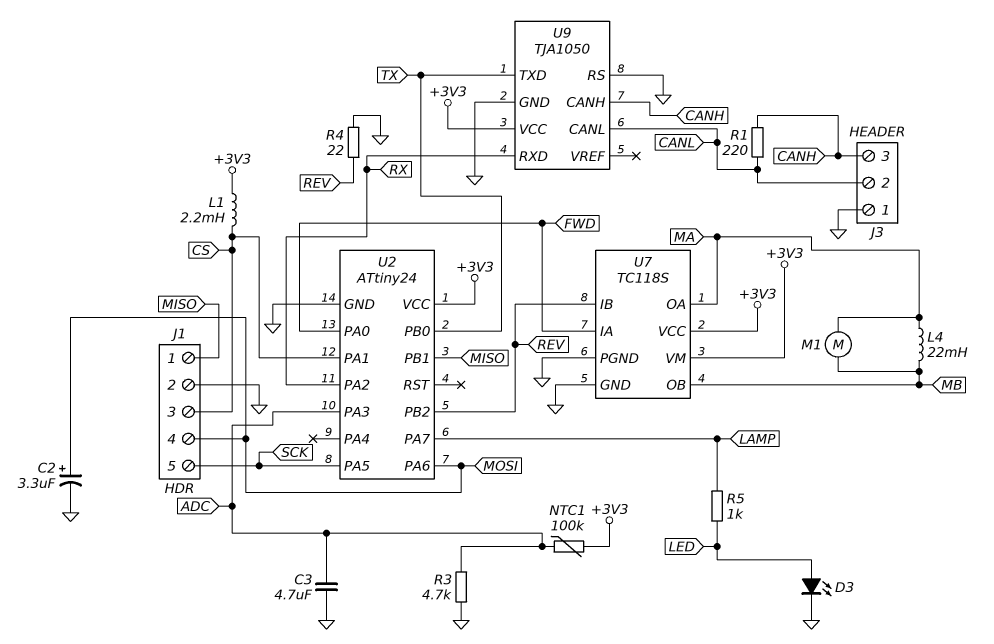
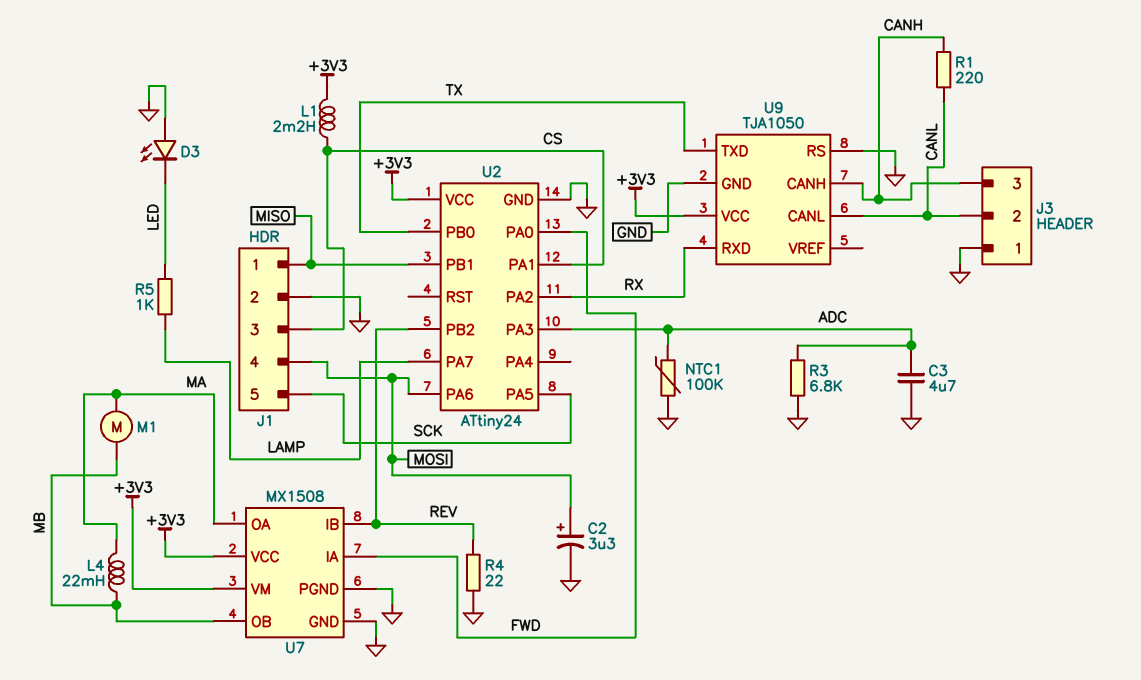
D3: LED (A LED, K GND) -> LED (A GND, K LED)
NTC1: 100k (+3V3, ADC) -> 100k (ADC, GND)
R3: 4.7k (ADC, GND) -> 6.8k (ADC, GND)
U7: TC118S -> MX1508

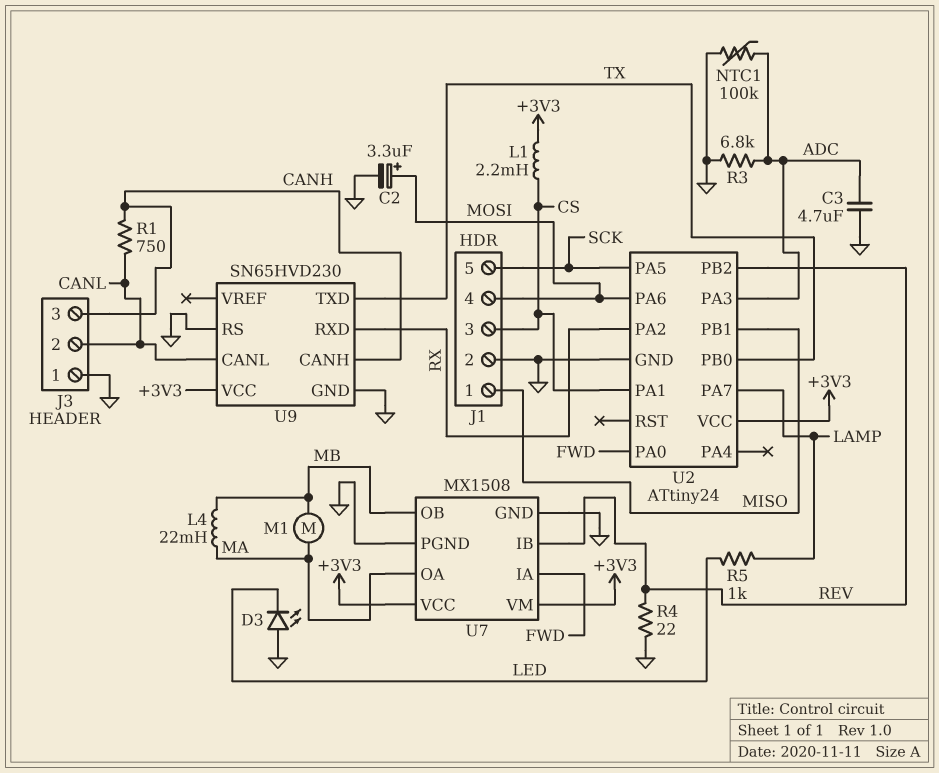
R1: 220 (CANH, CANL) -> 750 (CANH, CANL)
U9: TJA1050 -> SN65HVD230

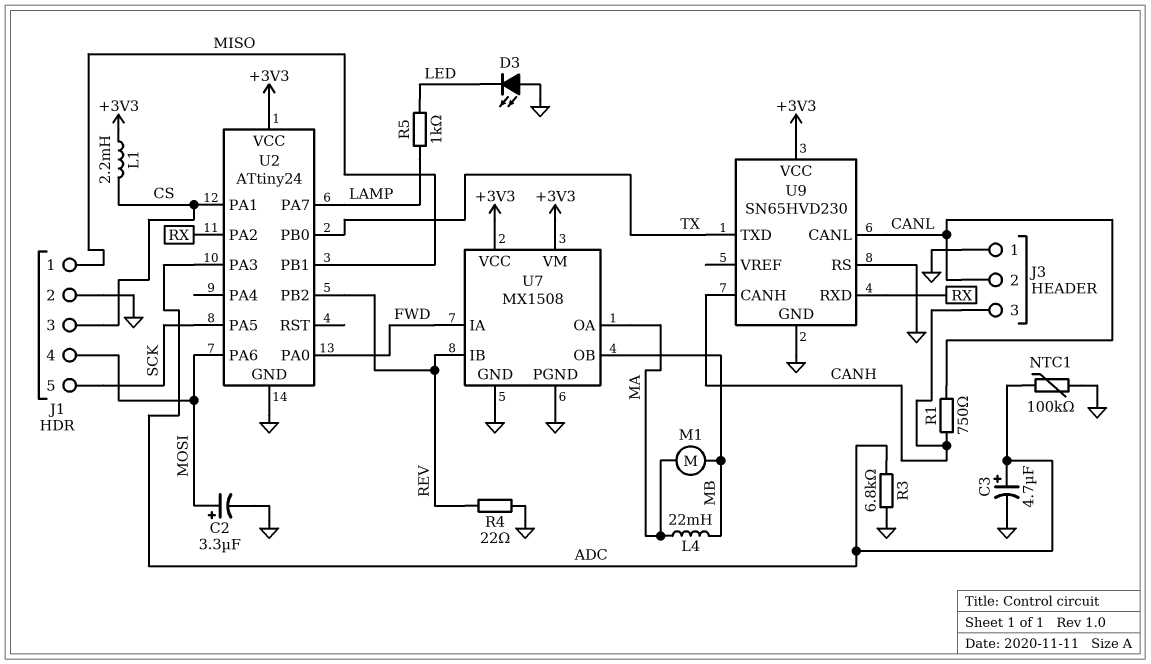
C3: 4.7uF (ADC, GND) -> 4.7uF (plus ADC, minus GND)

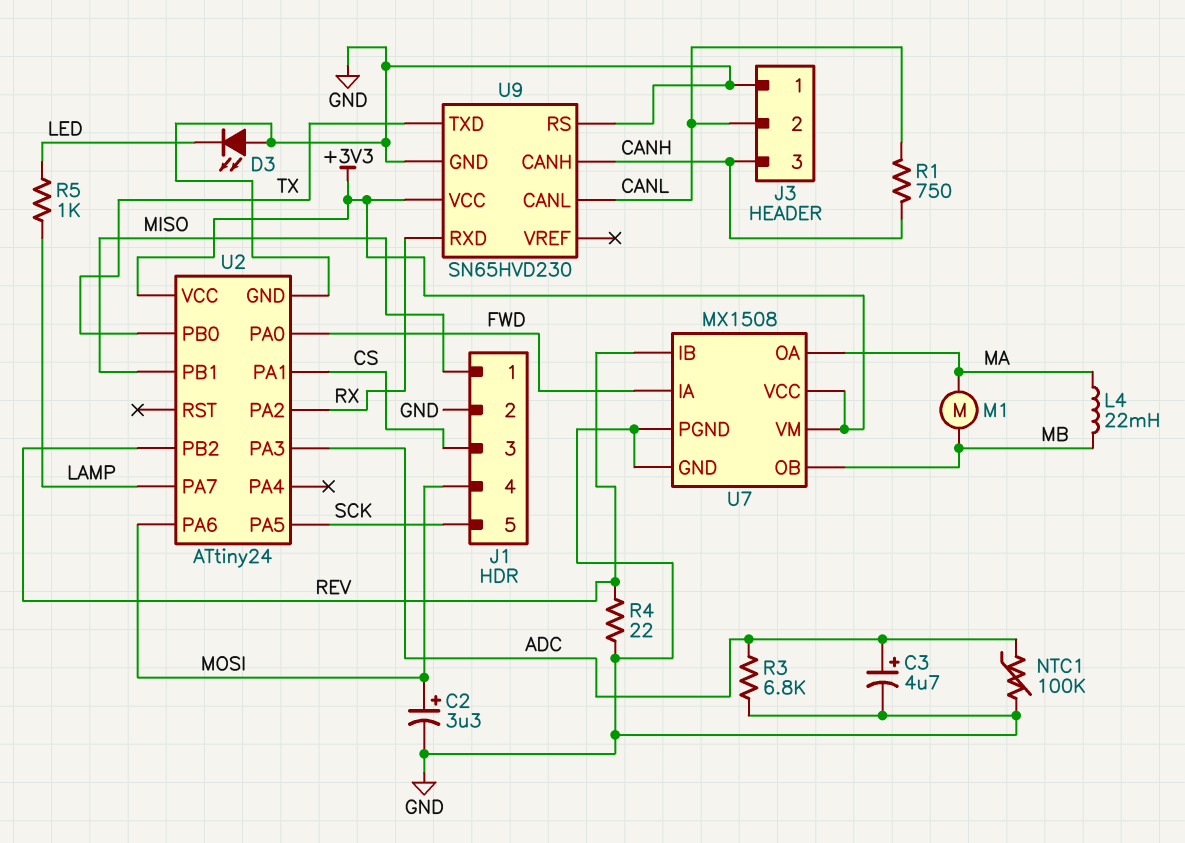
L1: 2.2mH (+3V3, CS) -> none

